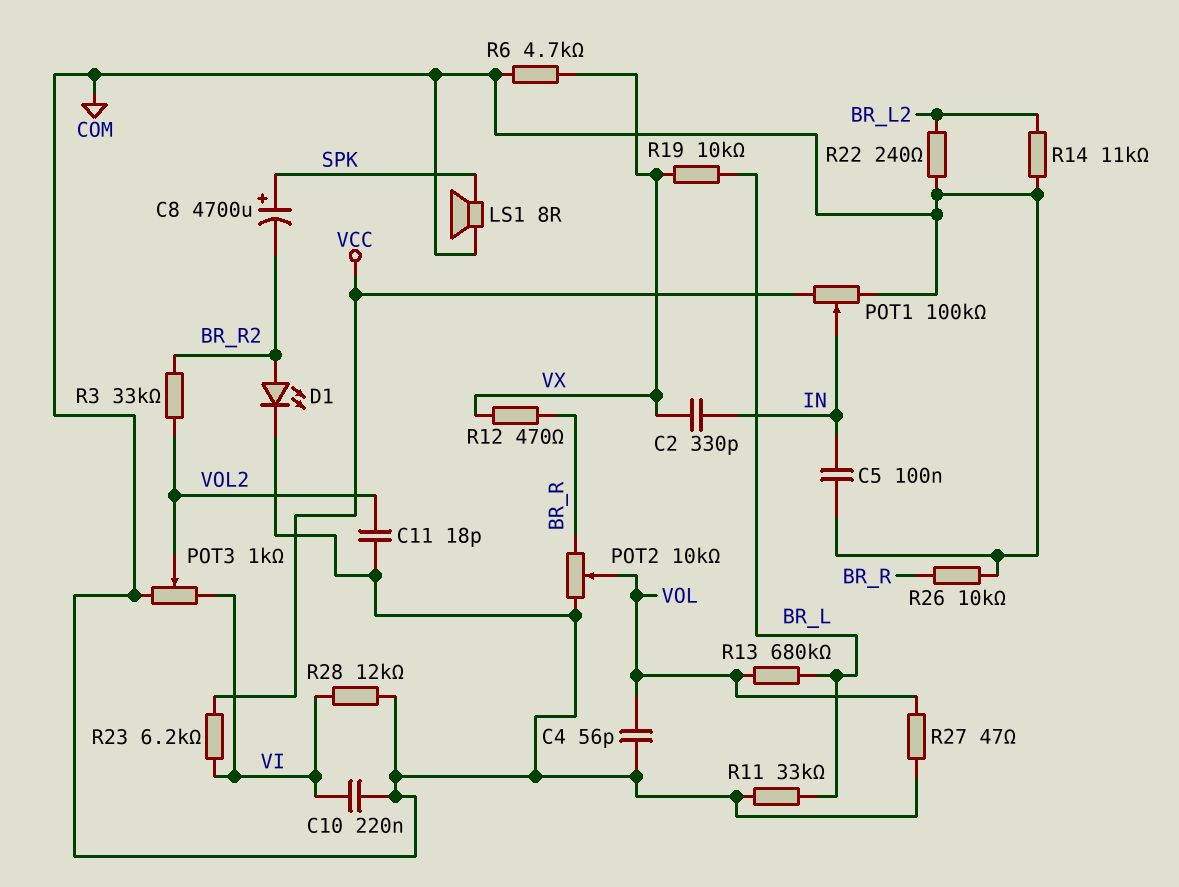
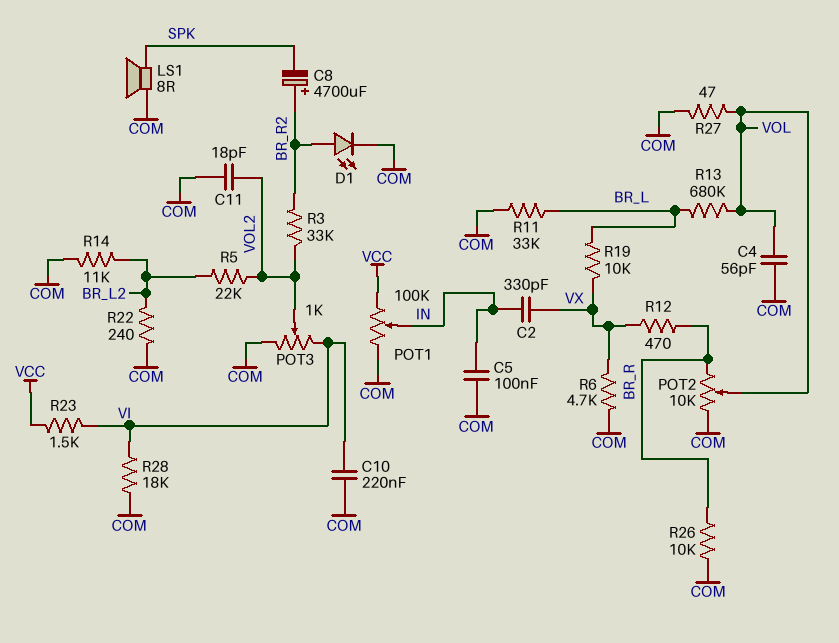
C8: 4700uF (plus SPK, minus BR_R2) -> 4700uF (plus BR_R2, minus SPK)
R5: none -> 22k (BR_L2, VOL2)
R23: 6.2k (VCC, VI) -> 1.5k (VCC, VI)
R28: 12k (COM, VI) -> 18k (COM, VI)

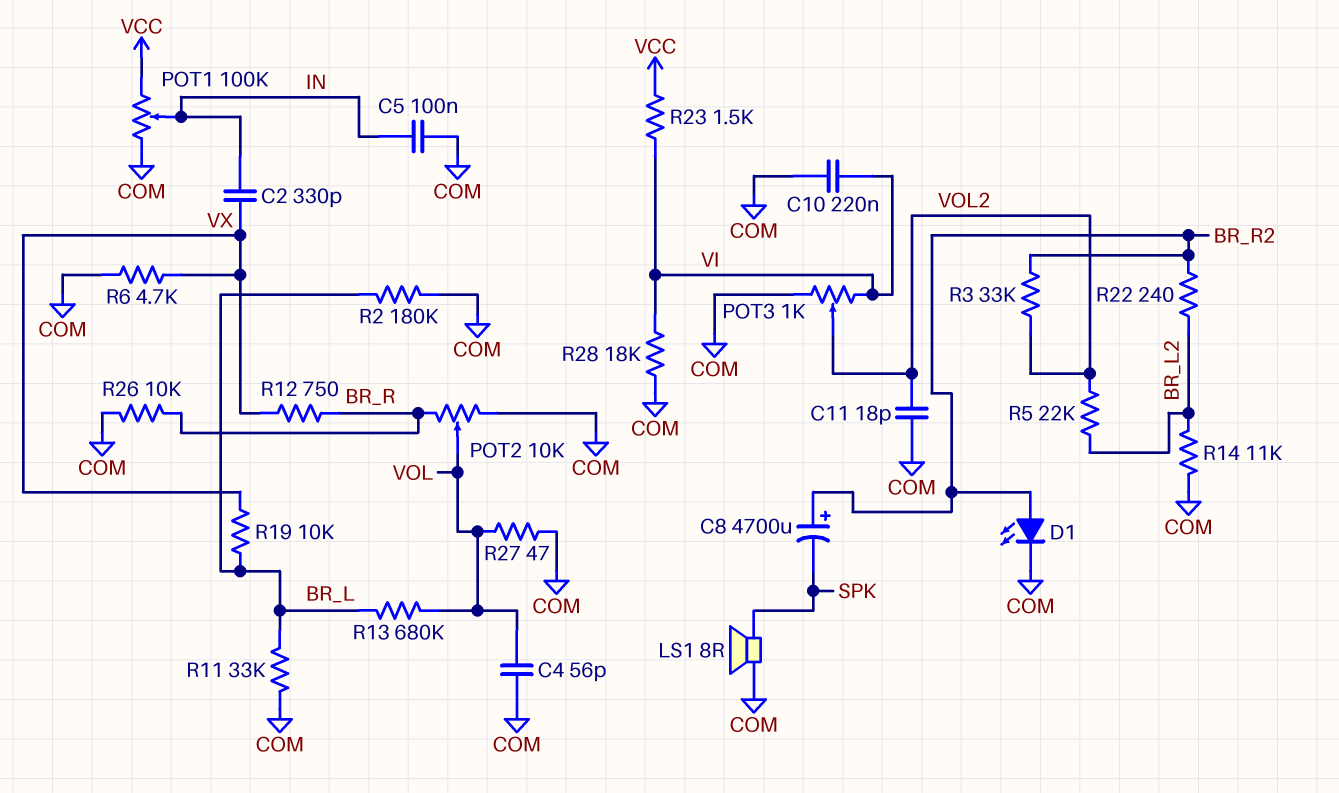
R2: none -> 180k (BR_L, COM)
R12: 470 (BR_R, VX) -> 750 (BR_R, VX)
R22: 240 (BR_L2, COM) -> 240 (BR_L2, BR_R2)

